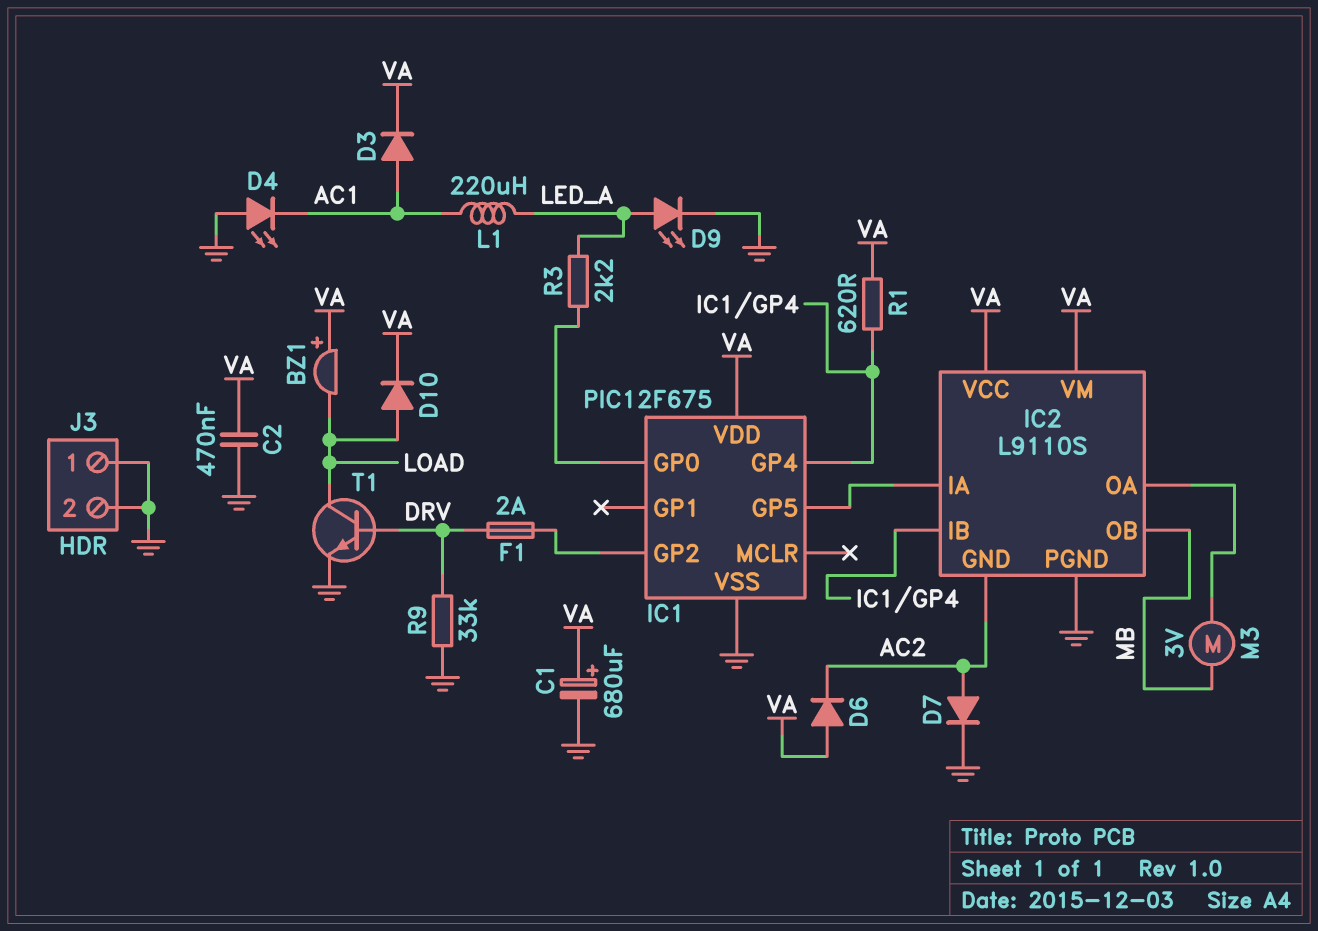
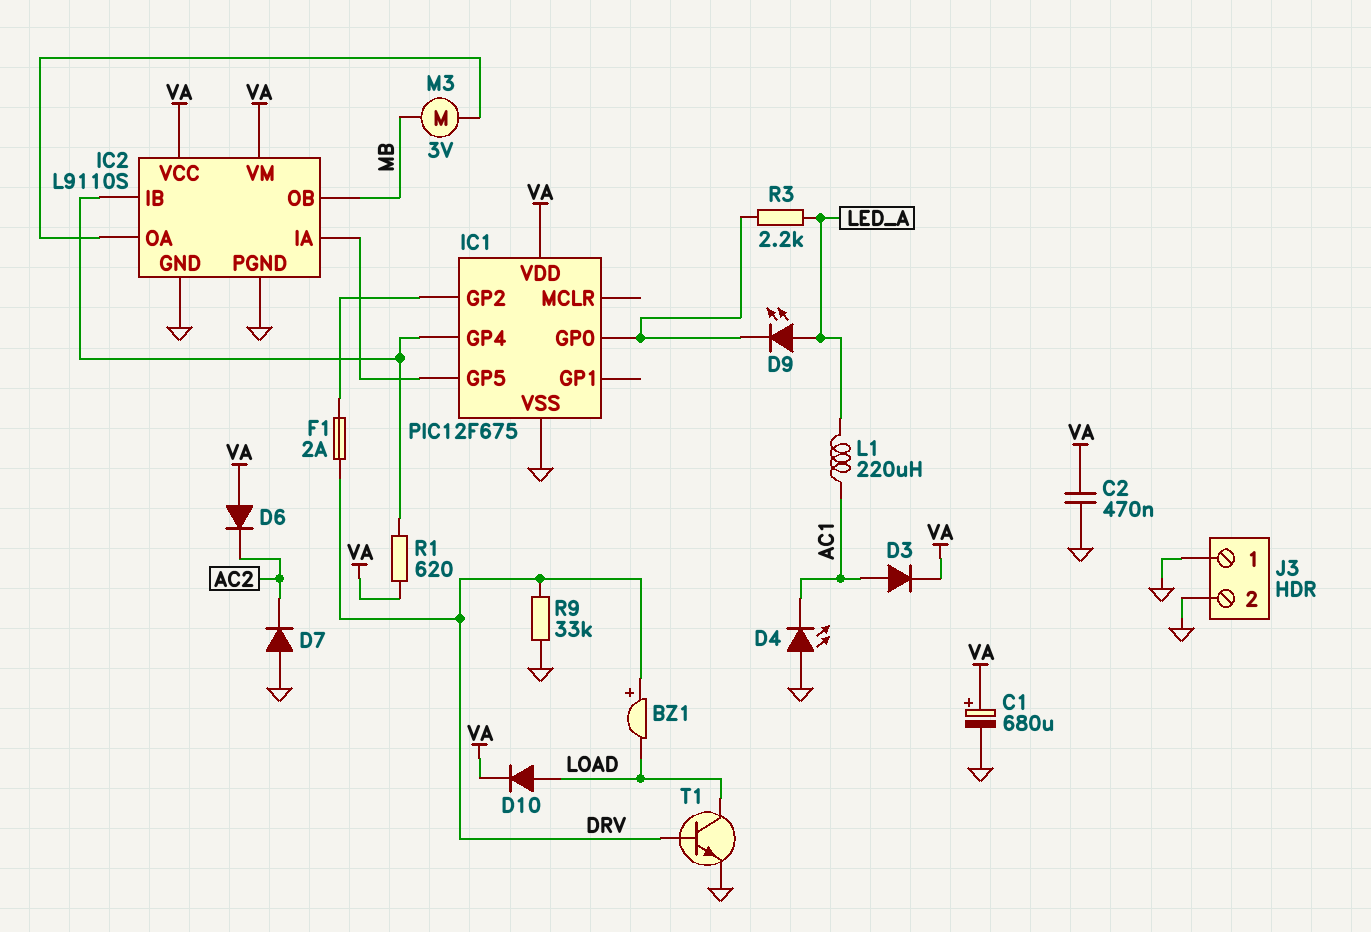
BZ1: buzzer (plus VA, minus LOAD) -> buzzer (plus DRV, minus LOAD)
D7: diode (A AC2, K GND) -> diode (A GND, K AC2)
D9: LED (A LED_A, K GND) -> LED (A LED_A, K IC1/GP0)
IC2 pin GND: AC2 -> GND

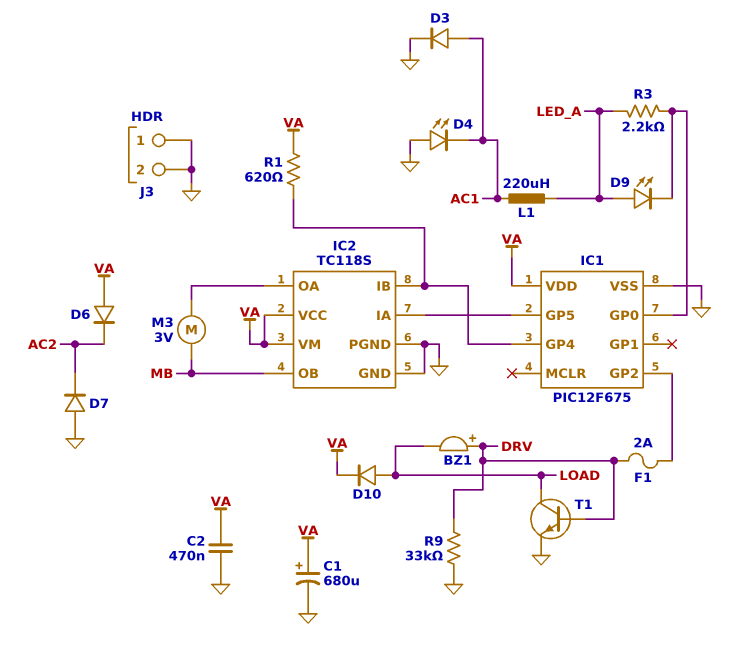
D3: diode (A AC1, K VA) -> diode (A AC1, K GND)
IC2: L9110S -> TC118S

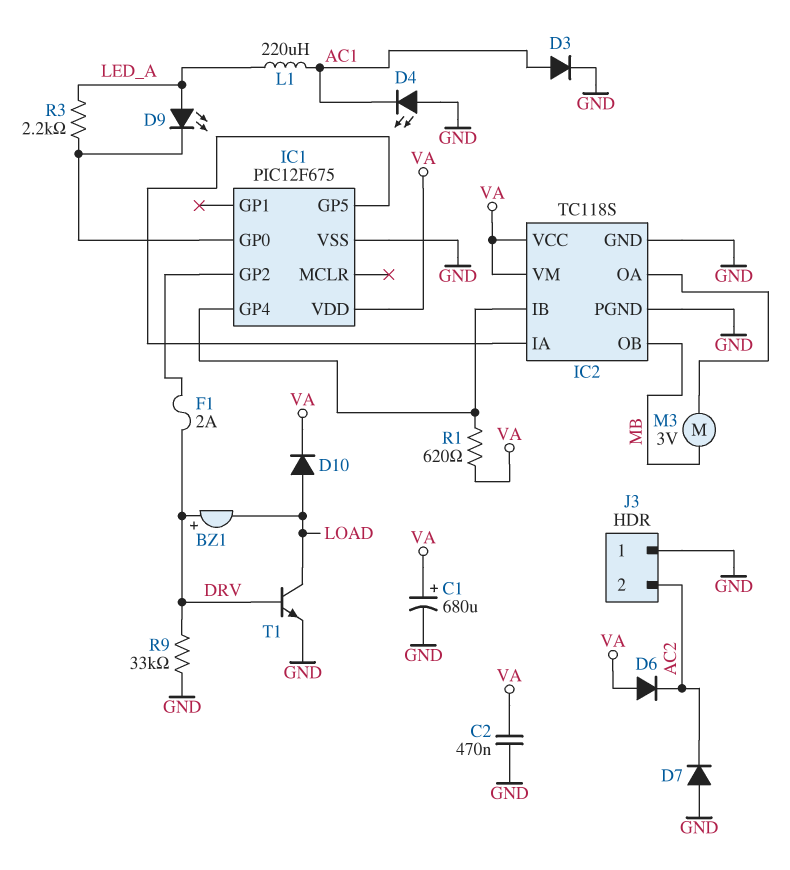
J3 pin 2: GND -> AC2

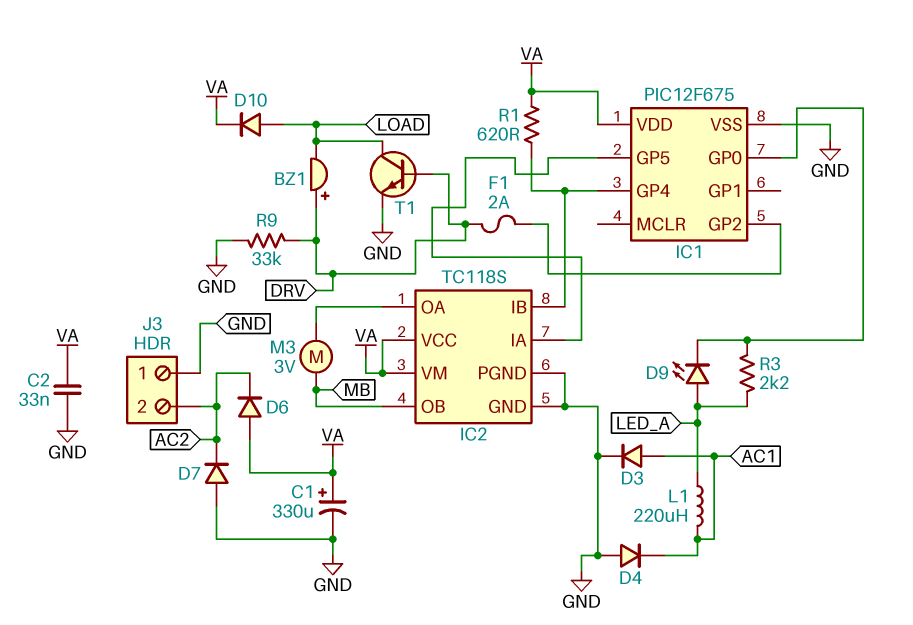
C1: 680uF (plus VA, minus GND) -> 330uF (plus VA, minus GND)
C2: 470nF (GND, VA) -> 33nF (GND, VA)
D4: LED (A GND, K AC1) -> diode (A GND, K AC1)

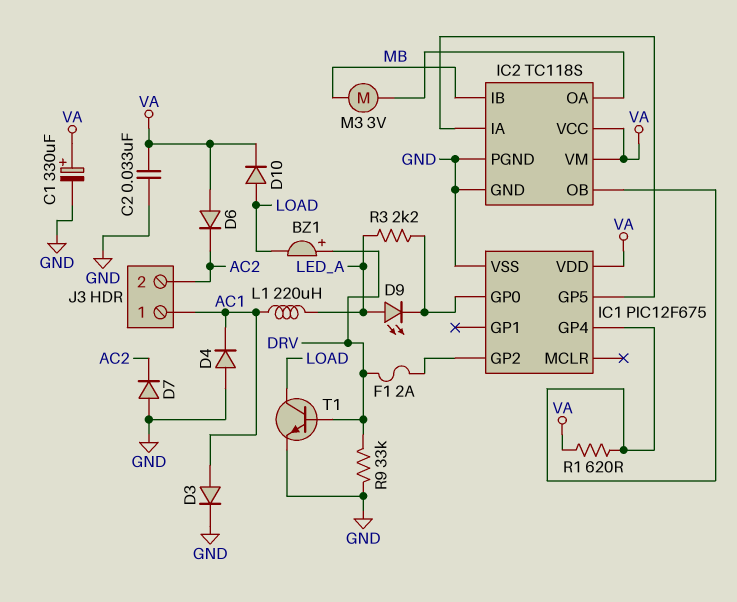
IC2 pin IB: IC1/GP4 -> MB
IC2 pin OB: MB -> IC1/GP4
J3 pin 1: GND -> AC1

